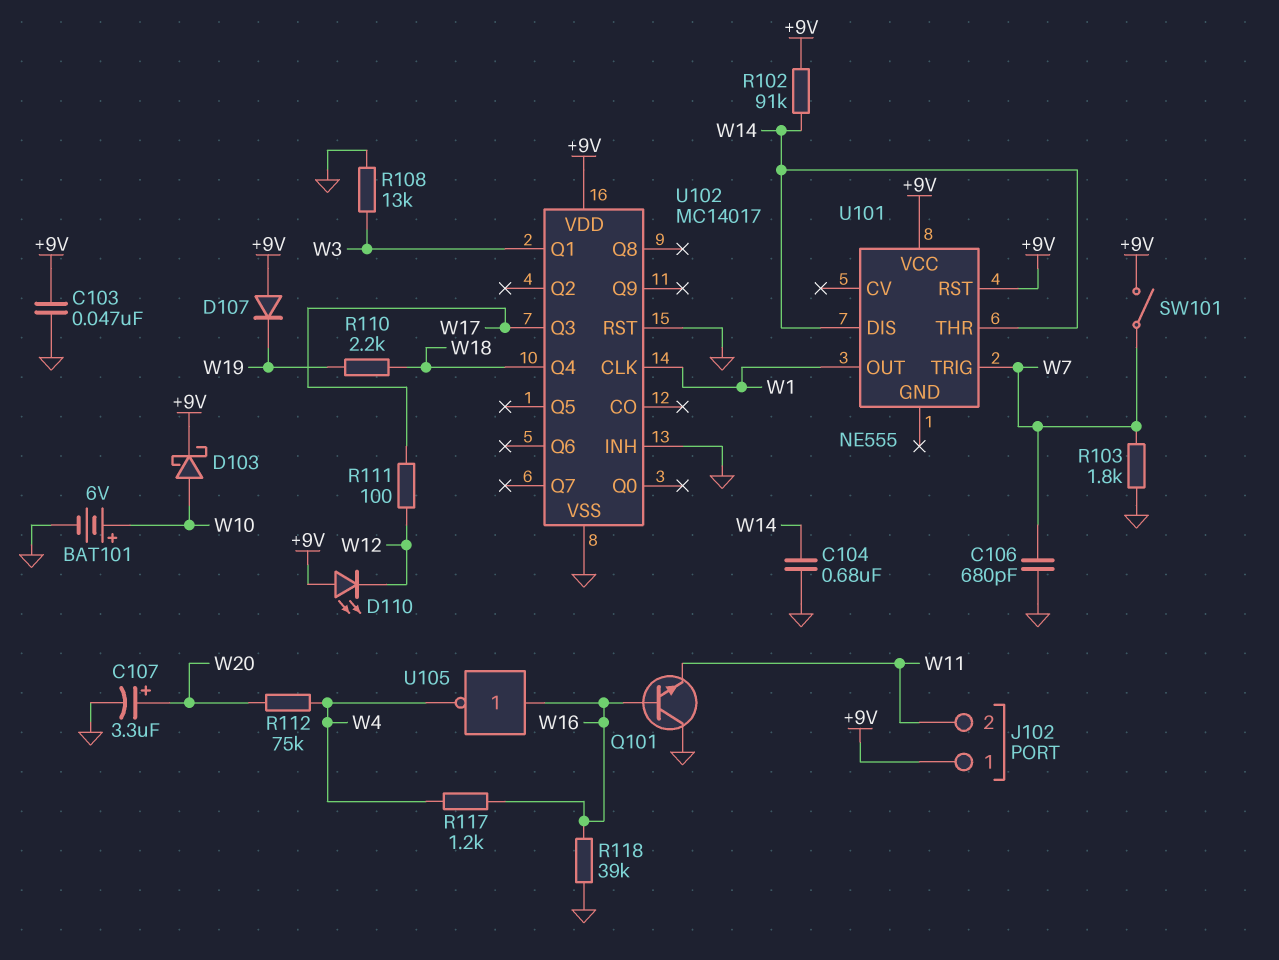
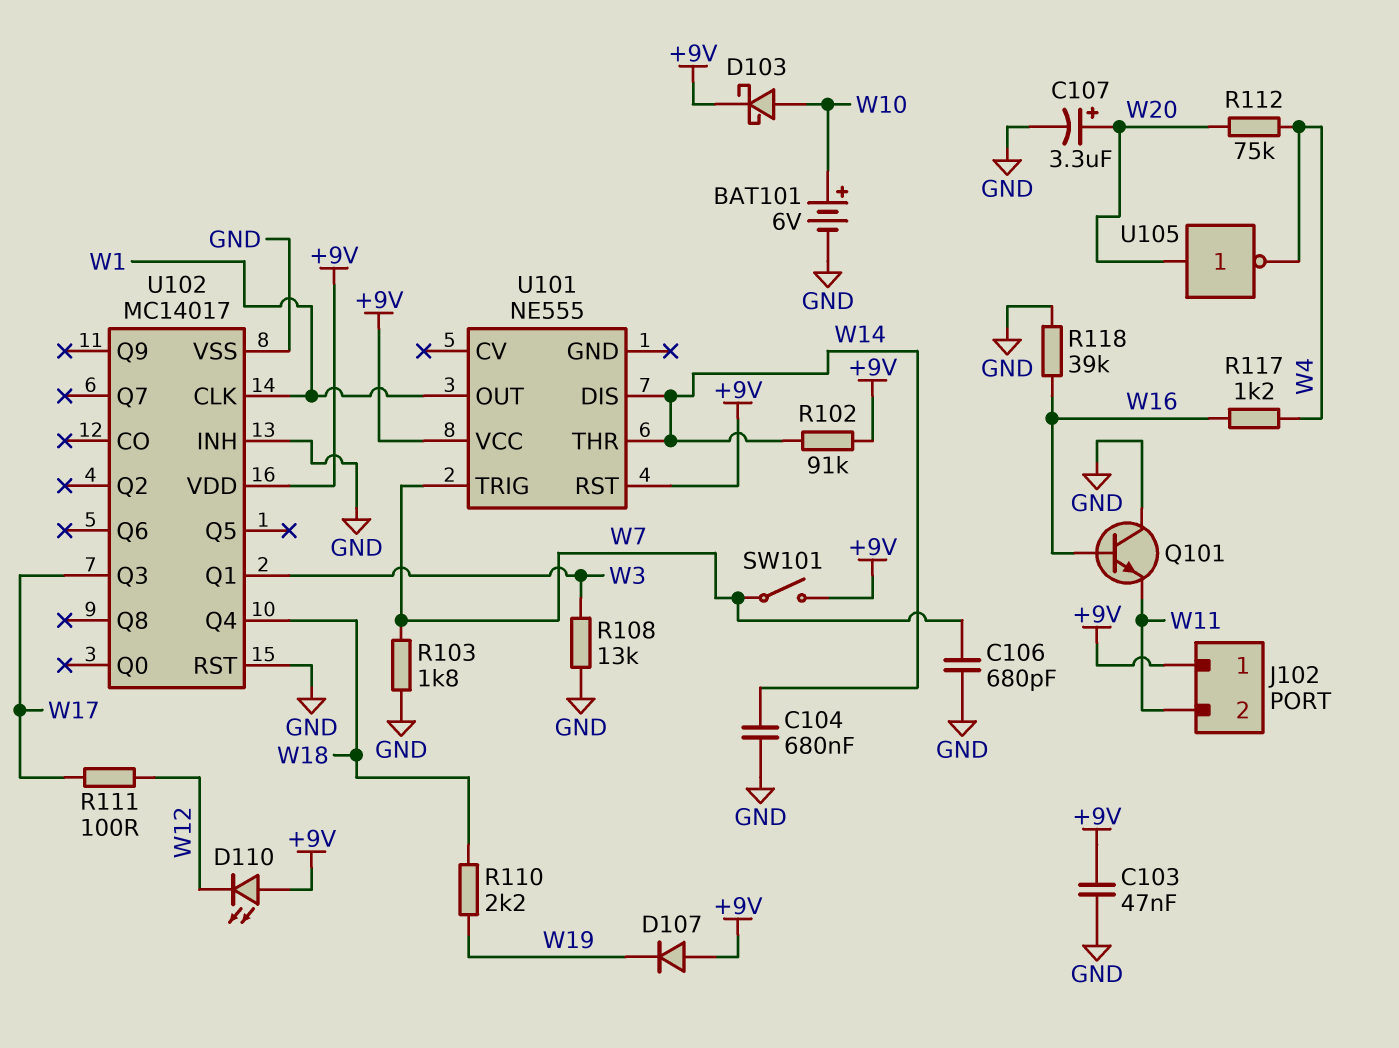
U105: NOT (in W16, out W4) -> NOT (in W20, out W4)

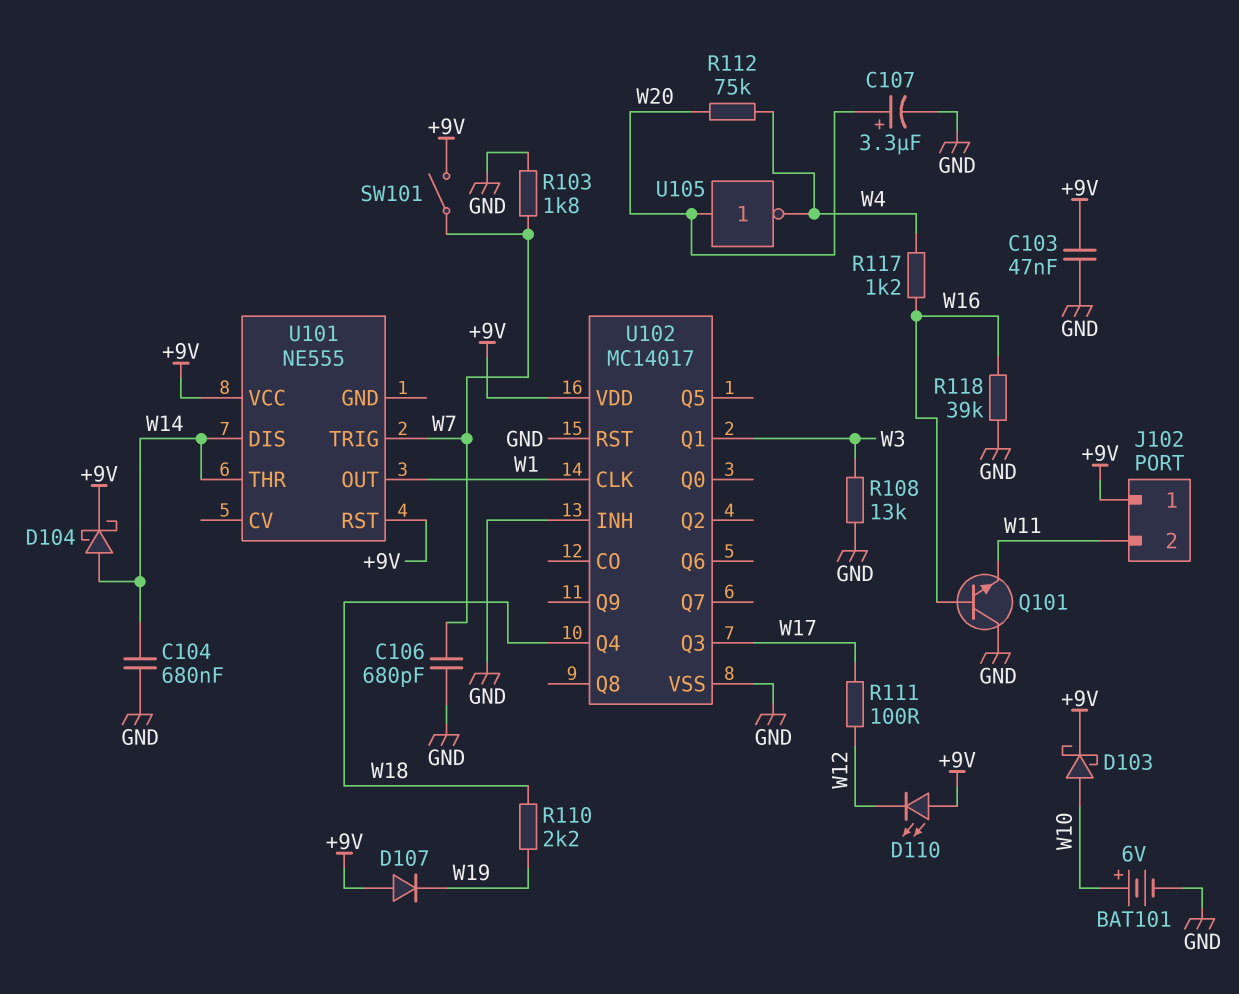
D104: none -> schottky (A W14, K +9V)
R102: 91k (+9V, W14) -> none

